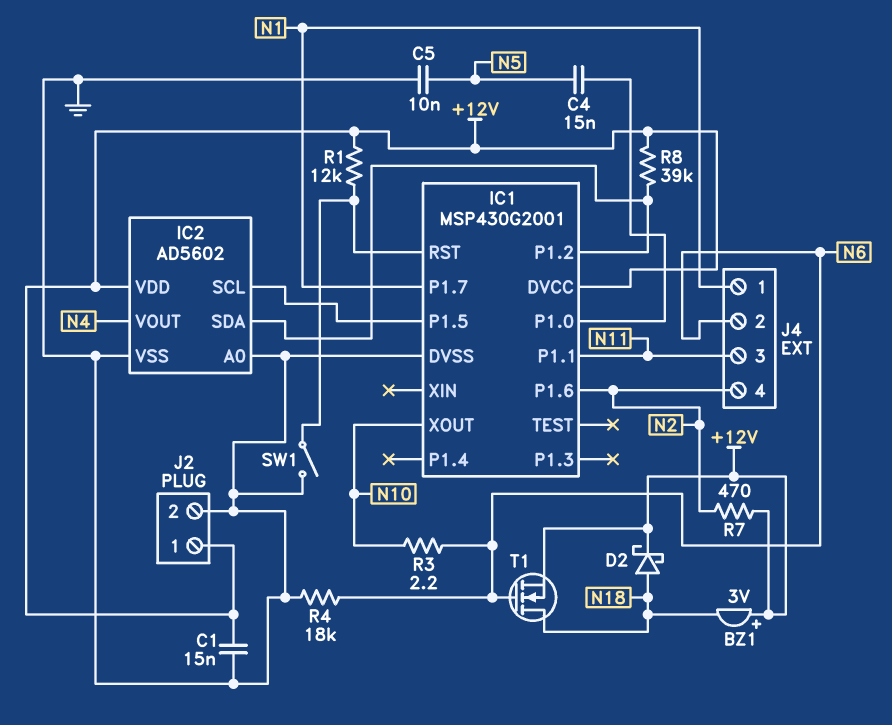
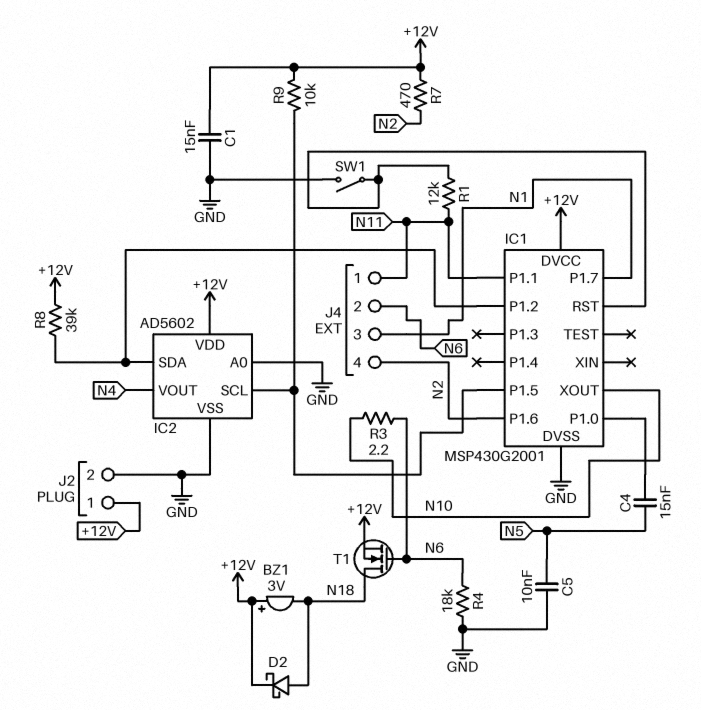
J4 pin 1: N1 -> N11
J4 pin 3: N11 -> N1
R1: 12k (+12V, IC1/RST) -> 12k (IC1/RST, N11)
R9: none -> 10k (+12V, IC1/P1.5)

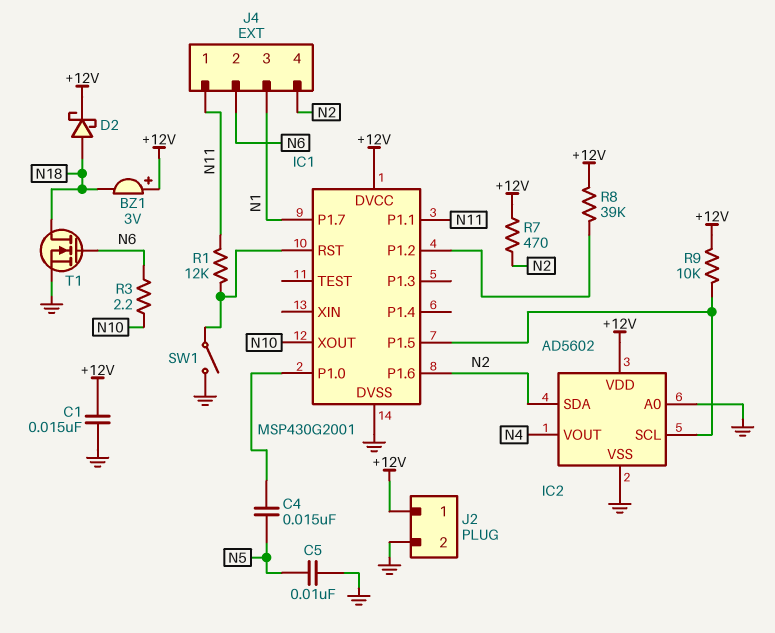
IC2 pin SDA: IC1/P1.2 -> N2
R4: 18k (GND, N6) -> none
T1: NMOS (G N6, D N18, S +12V) -> NMOS (G N6, D N18, S GND)

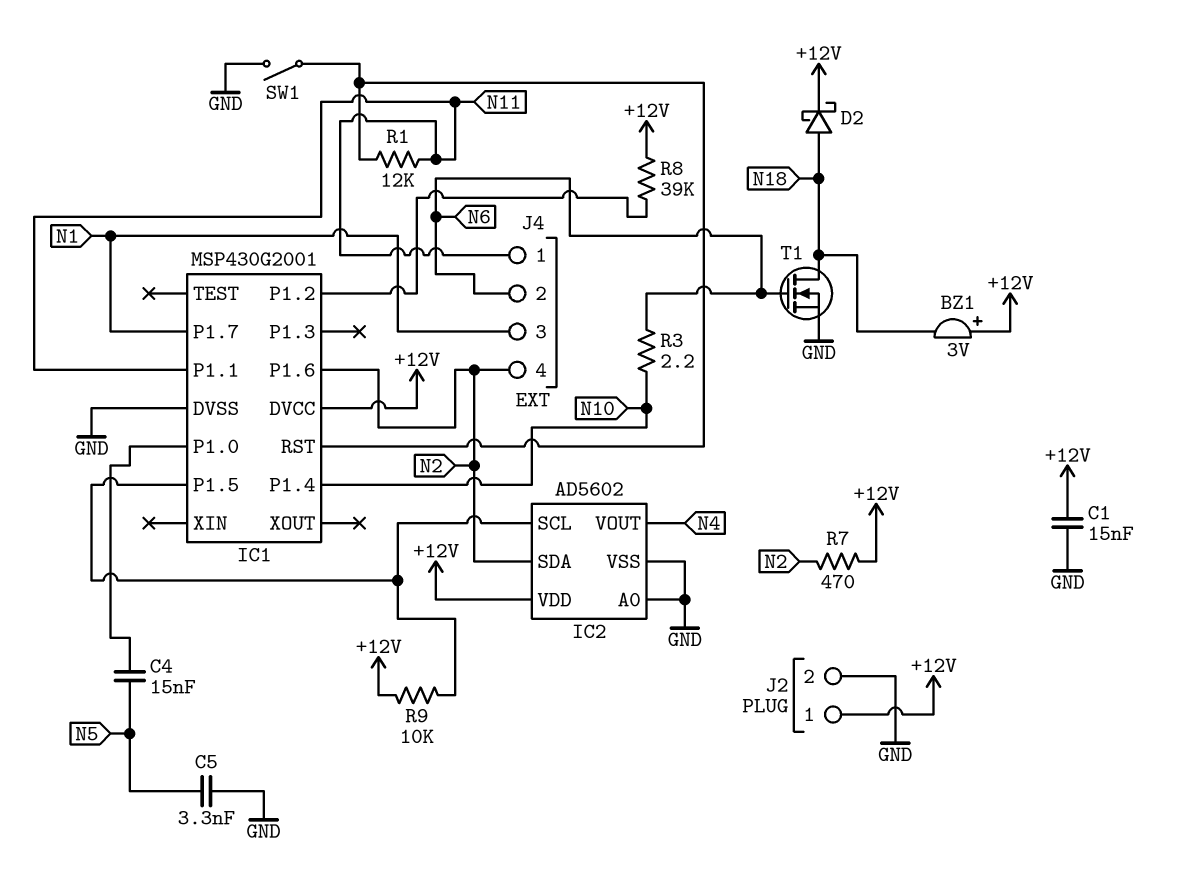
C5: 10nF (GND, N5) -> 3.3nF (GND, N5)
IC1 pin P1.4: none -> N10
IC1 pin XOUT: N10 -> none

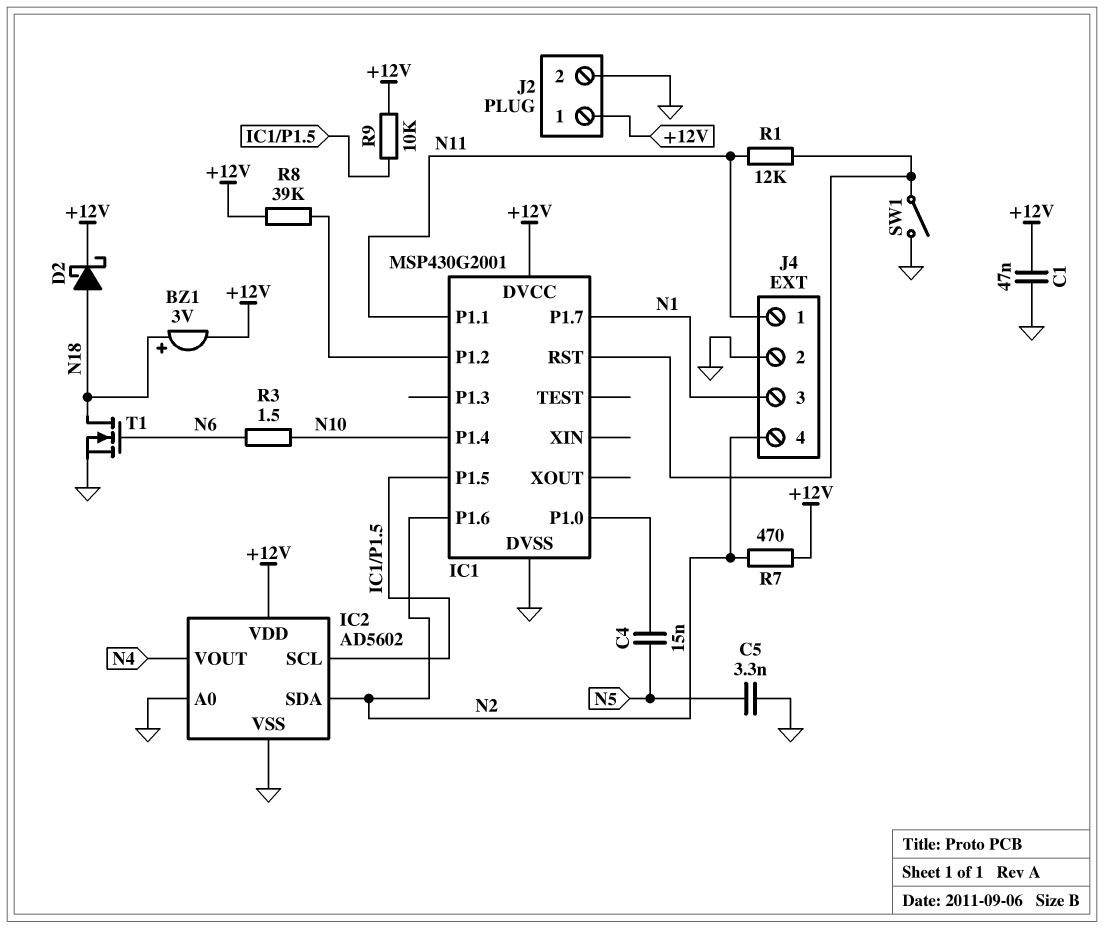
BZ1: buzzer 3V (plus +12V, minus N18) -> buzzer 3V (plus N18, minus +12V)
C1: 15nF (+12V, GND) -> 47nF (+12V, GND)
J4 pin 2: N6 -> GND
R3: 2.2 (N6, N10) -> 1.5 (N6, N10)

